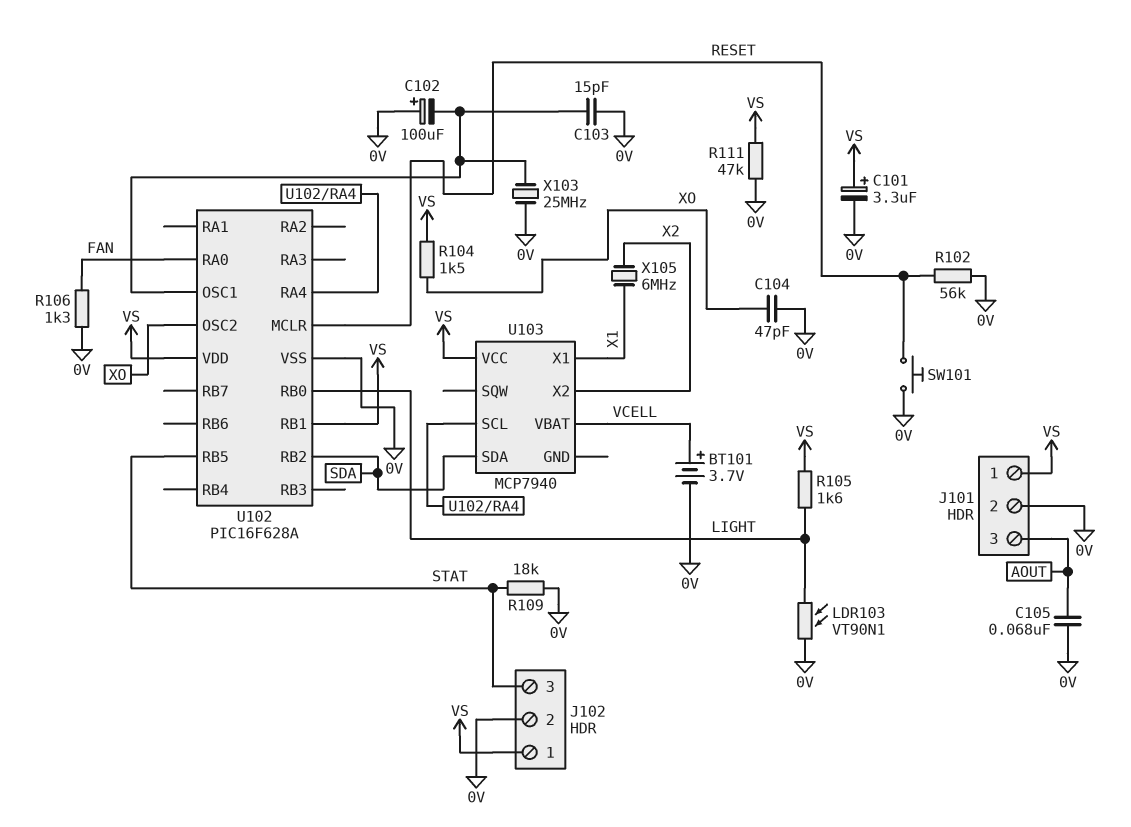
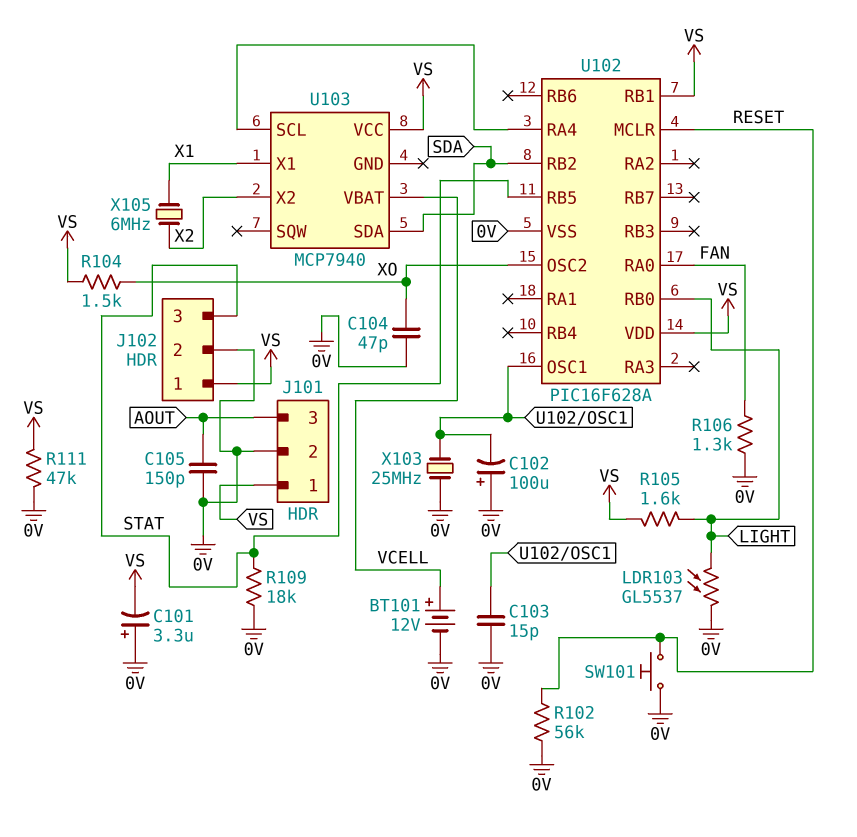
BT101: 3.7V (plus VCELL, minus 0V) -> 12V (plus VCELL, minus 0V)
C101: 3.3uF (plus VS, minus 0V) -> 3.3uF (plus 0V, minus VS)
C105: 68nF (0V, AOUT) -> 150pF (0V, AOUT)
LDR103: VT90N1 (0V, LIGHT) -> GL5537 (0V, LIGHT)

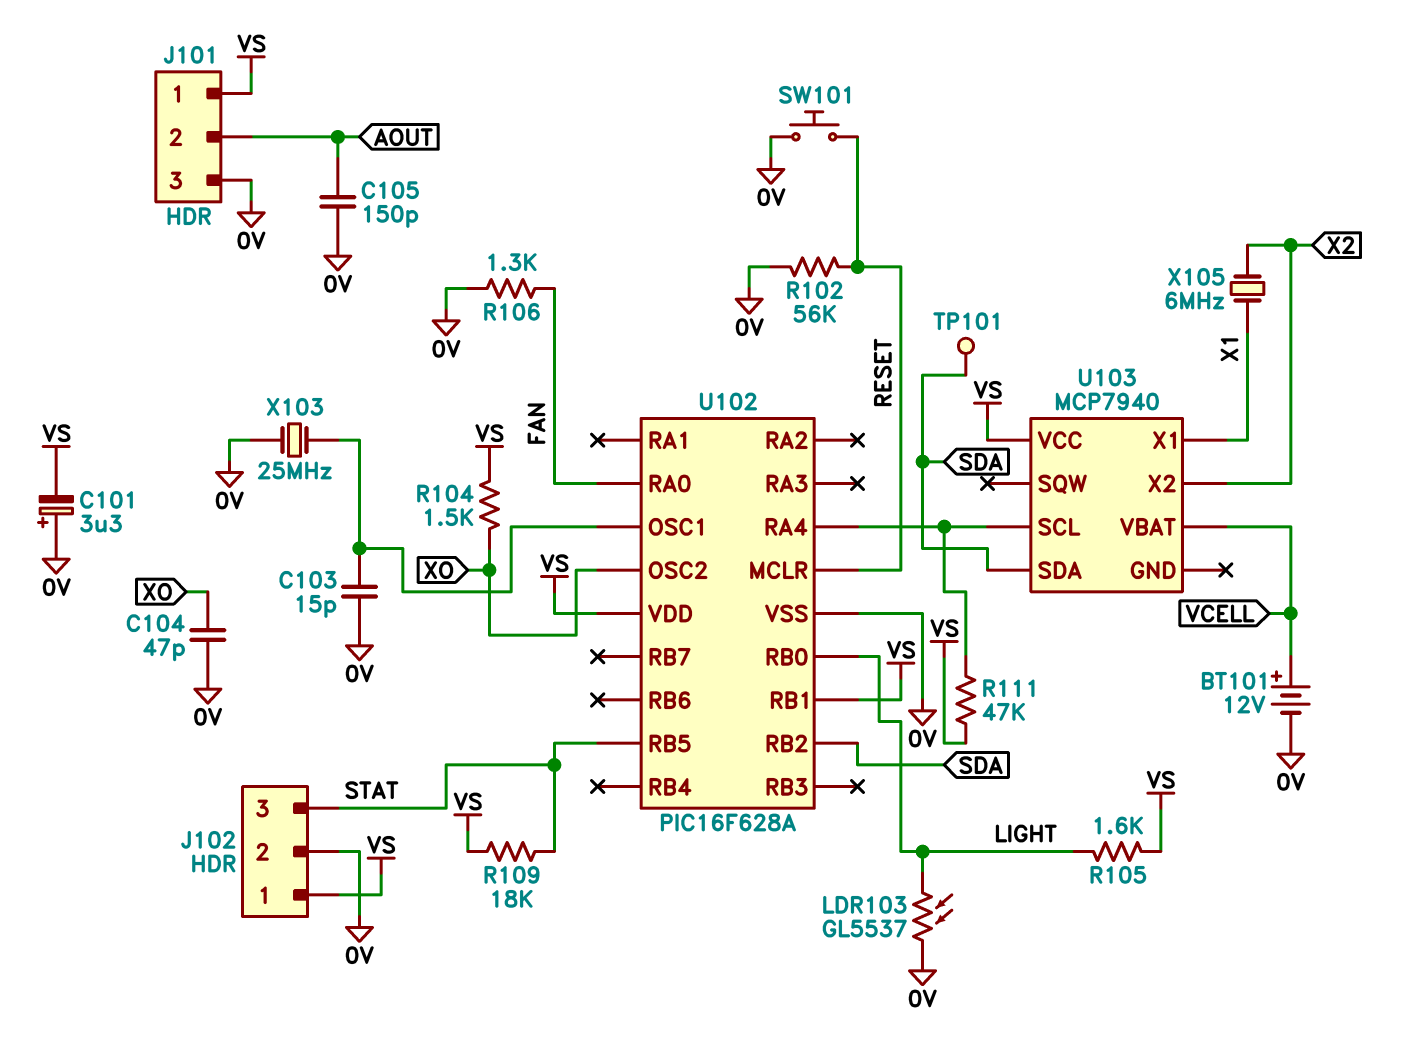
C102: 100uF (plus 0V, minus U102/OSC1) -> none
J101 pin 2: 0V -> AOUT
J101 pin 3: AOUT -> 0V
R109: 18k (0V, STAT) -> 18k (STAT, VS)
R111: 47k (0V, VS) -> 47k (U102/RA4, VS)
TP101: none -> test point (SDA)

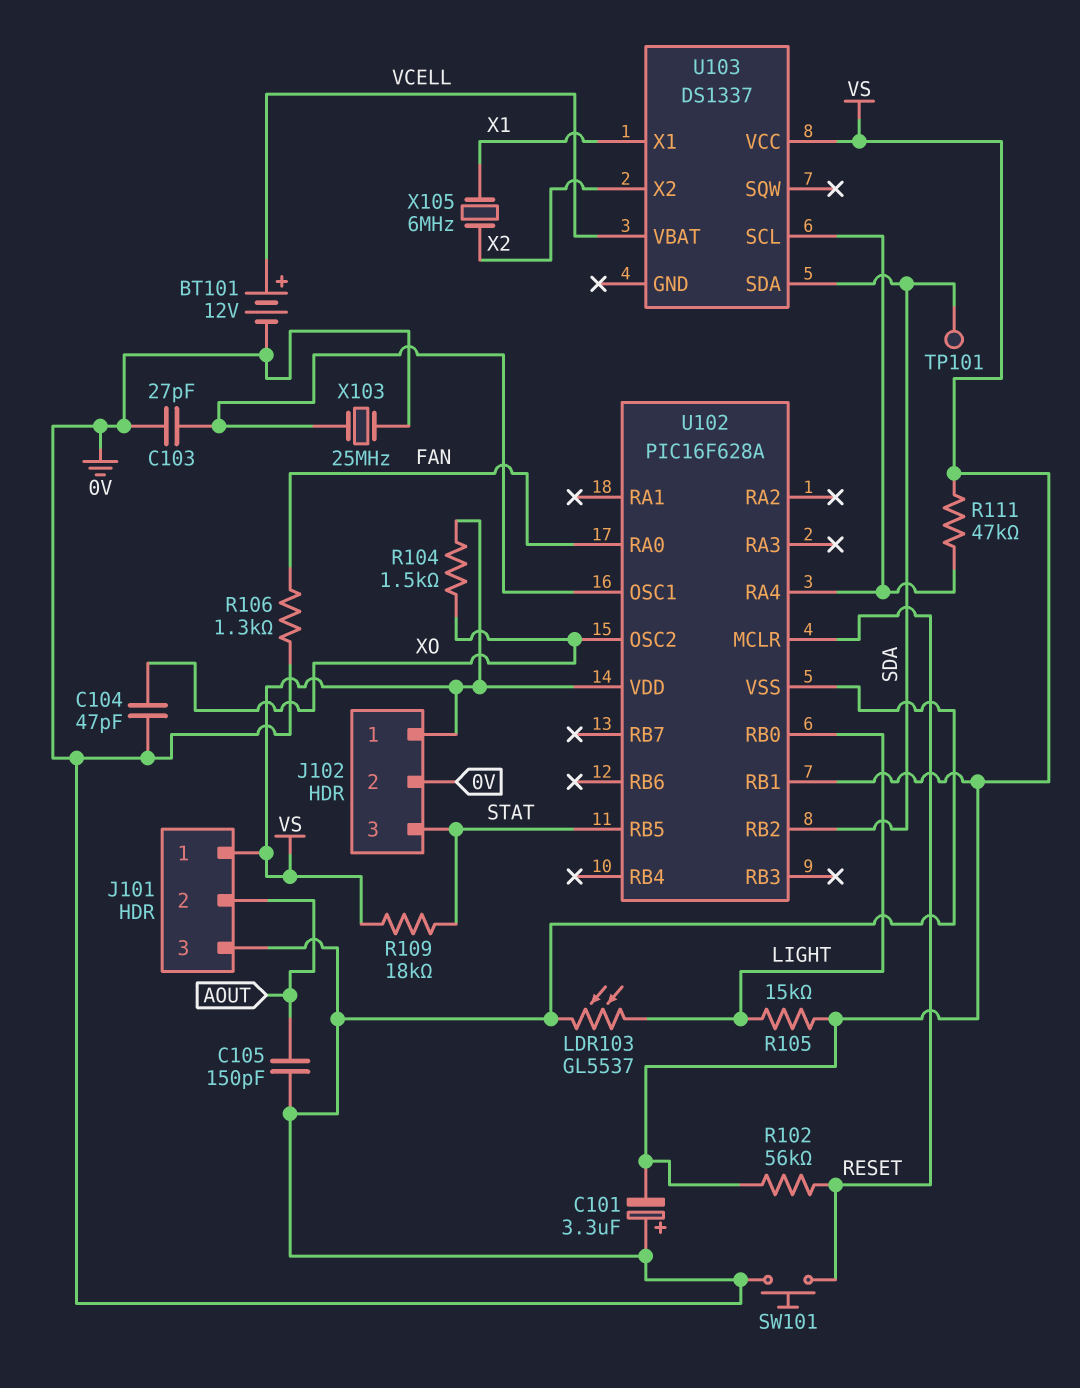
C103: 15pF (0V, U102/OSC1) -> 27pF (0V, U102/OSC1)
R102: 56k (0V, RESET) -> 56k (RESET, VS)
R105: 1.6k (LIGHT, VS) -> 15k (LIGHT, VS)
U103: MCP7940 -> DS1337

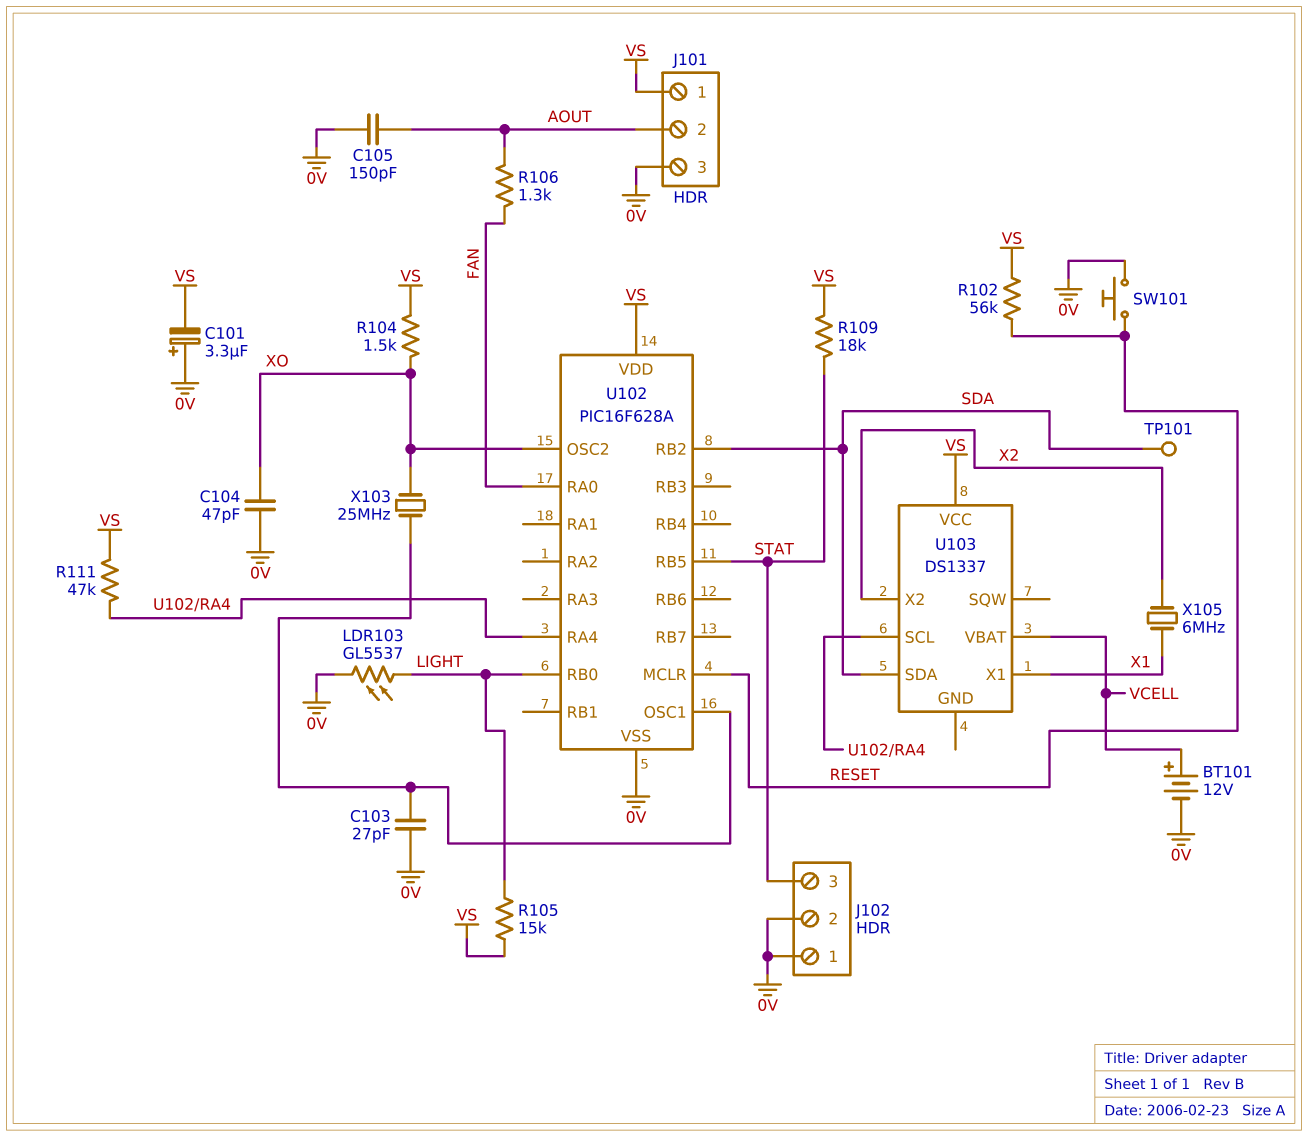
J102 pin 1: VS -> 0V
R106: 1.3k (0V, FAN) -> 1.3k (AOUT, FAN)
U102 pin RB1: VS -> none
X103: 25MHz (0V, U102/OSC1) -> 25MHz (U102/OSC1, XO)

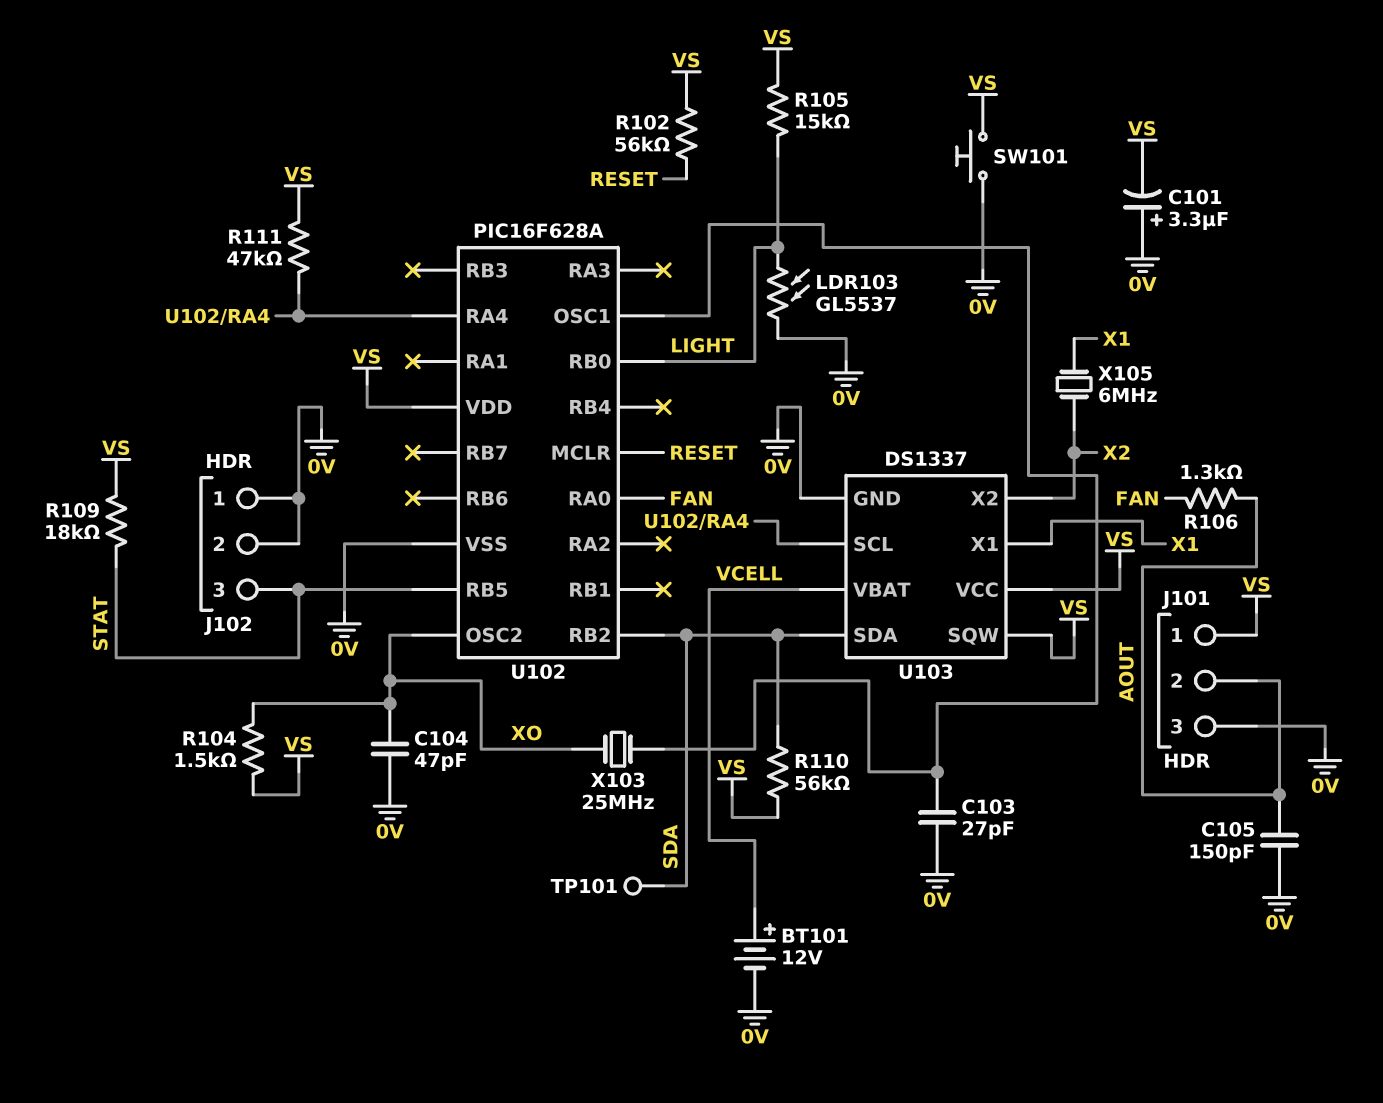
R110: none -> 56k (SDA, VS)
SW101: button (0V, RESET) -> button (0V, VS)
U103 pin GND: none -> 0V
U103 pin SQW: none -> VS

